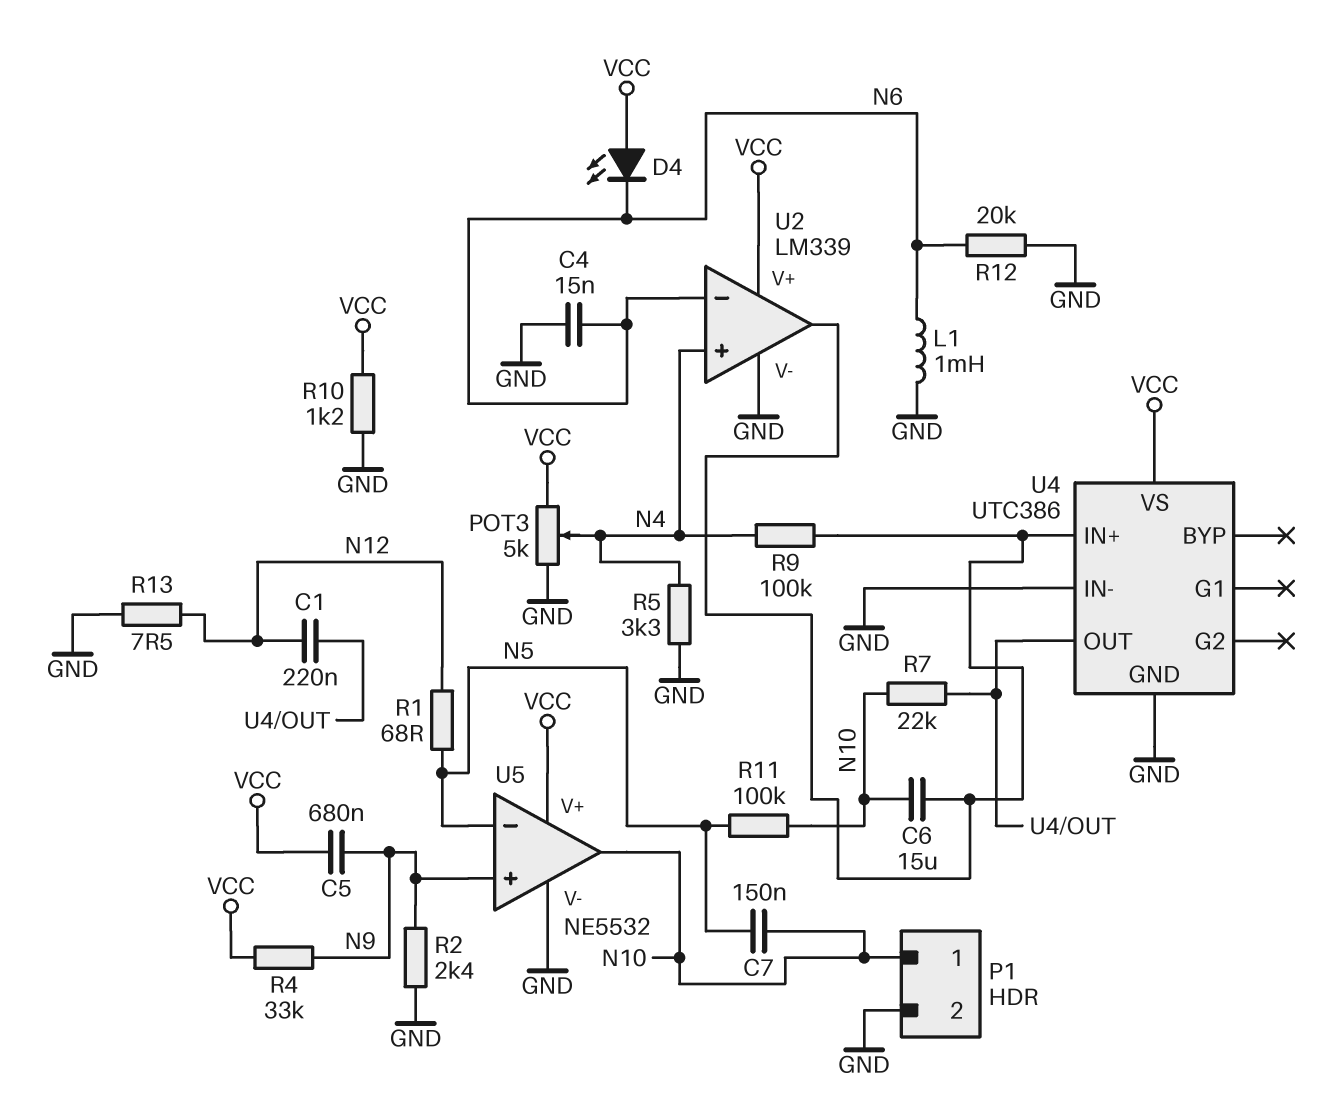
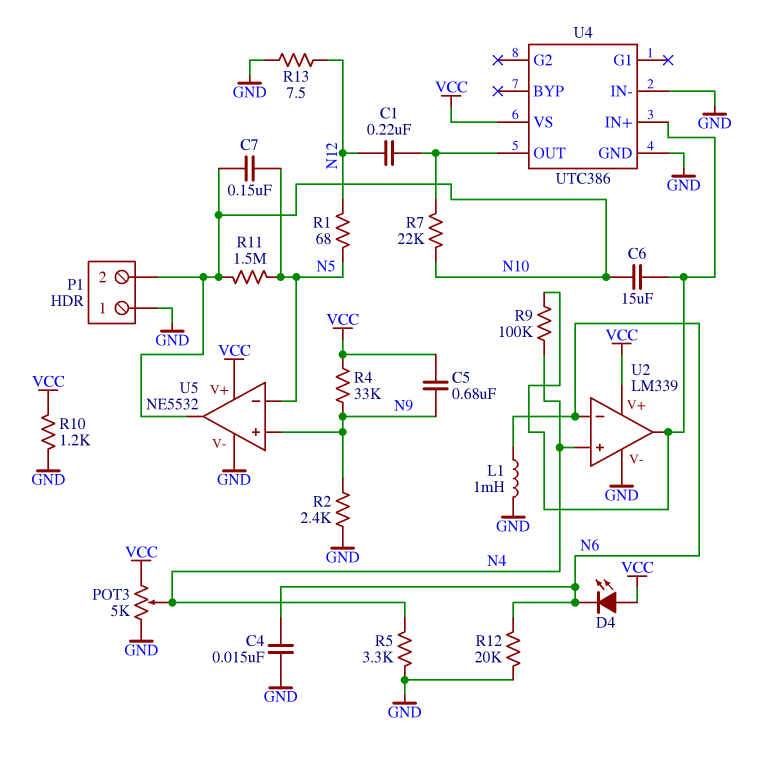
P1 pin 1: N10 -> GND
P1 pin 2: GND -> N10
R11: 100k (N5, N10) -> 1.5M (N5, N10)

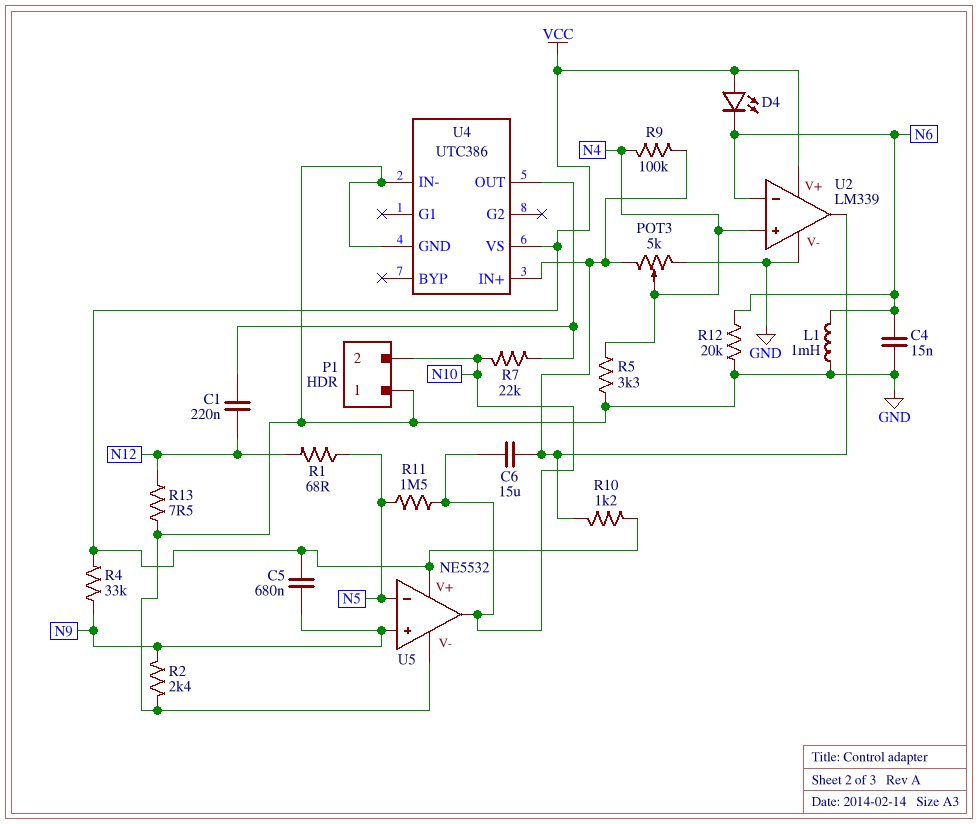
C7: 150nF (N5, N10) -> none
POT3: 5k (GND, VCC, wiper N4) -> 5k (GND, U2/out, wiper N4)
R10: 1.2k (GND, VCC) -> 1.2k (U2/out, VCC)

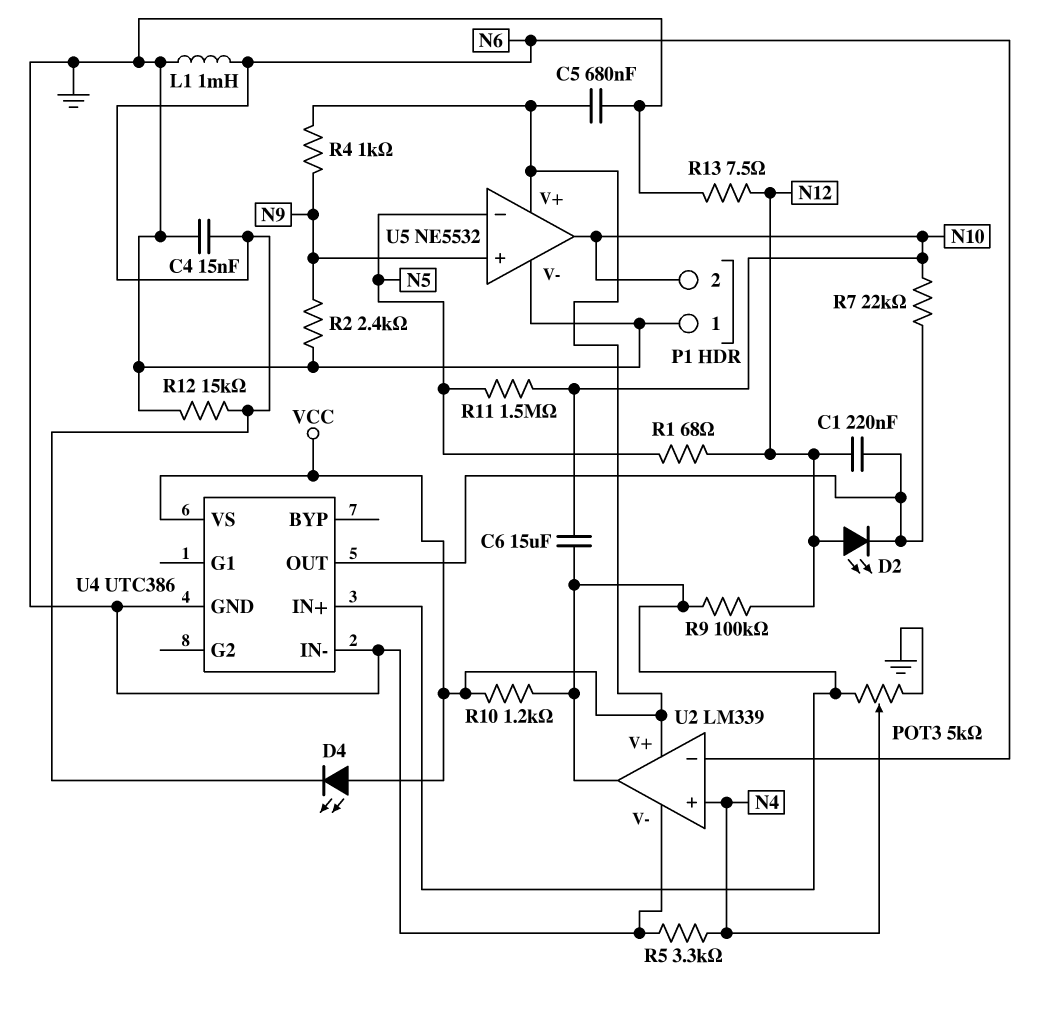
C5: 680nF (N9, VCC) -> 680nF (GND, VCC)
D2: none -> LED (A N12, K U4/OUT)
R4: 33k (N9, VCC) -> 1k (N9, VCC)
R9: 100k (N4, U2/out) -> 100k (N12, U2/out)
R12: 20k (GND, N6) -> 15k (GND, N6)

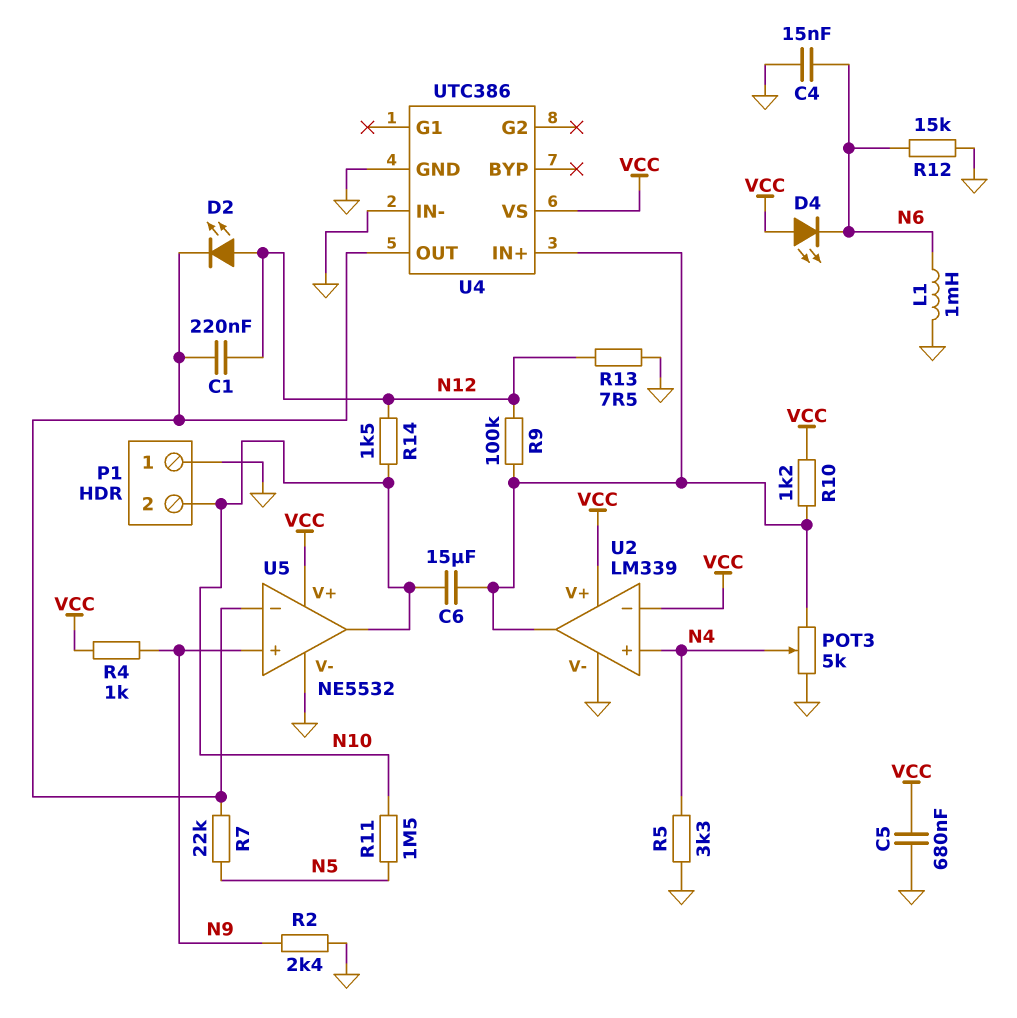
R1: 68 (N5, N12) -> none
R7: 22k (N10, U4/OUT) -> 22k (N5, U4/OUT)
R14: none -> 1.5k (N10, N12)
U2 pin in-: N6 -> VCC
U5 pin in-: N5 -> U4/OUT

